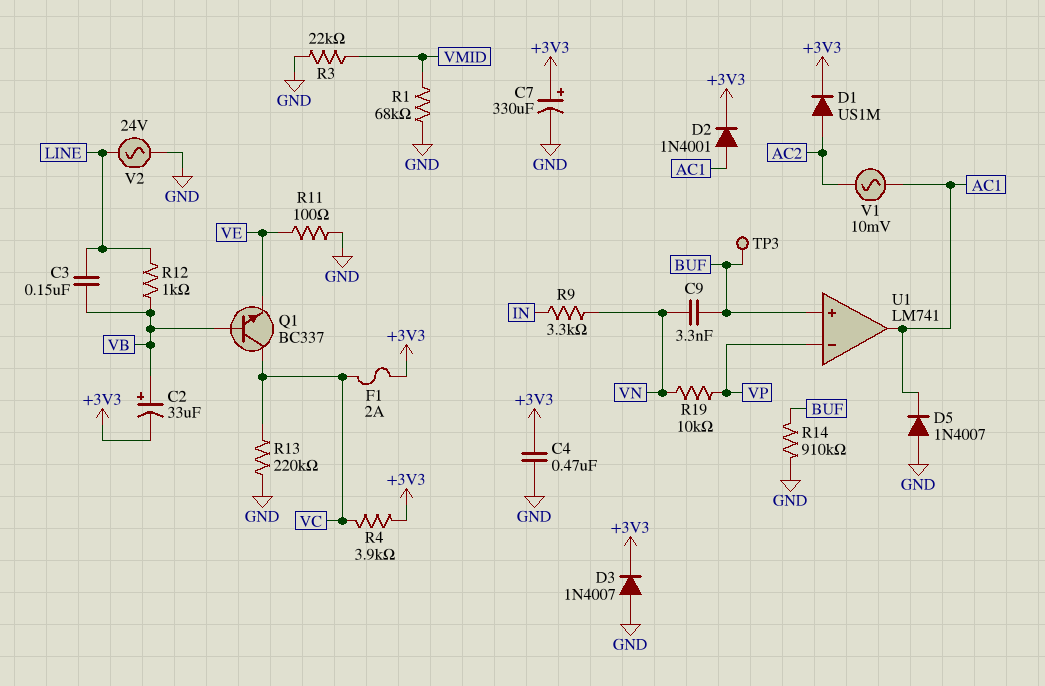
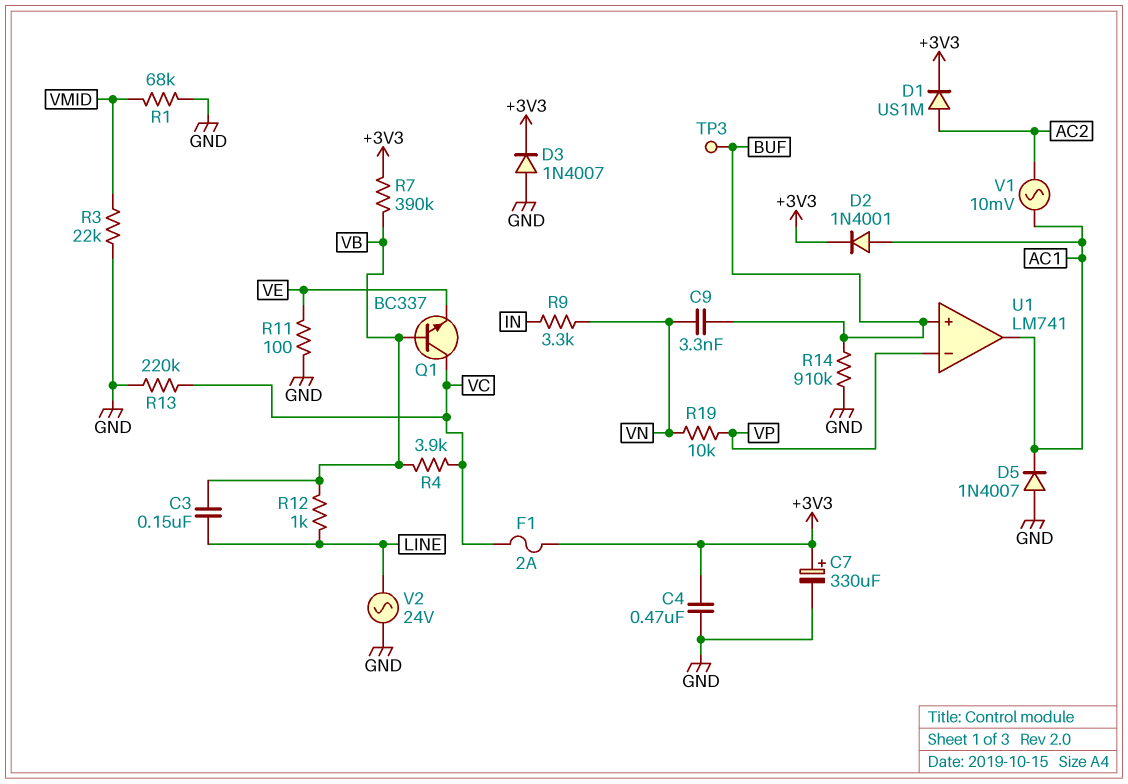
C2: 33uF (plus VB, minus +3V3) -> none
R4: 3.9k (+3V3, VC) -> 3.9k (VB, VC)
R7: none -> 390k (+3V3, VB)

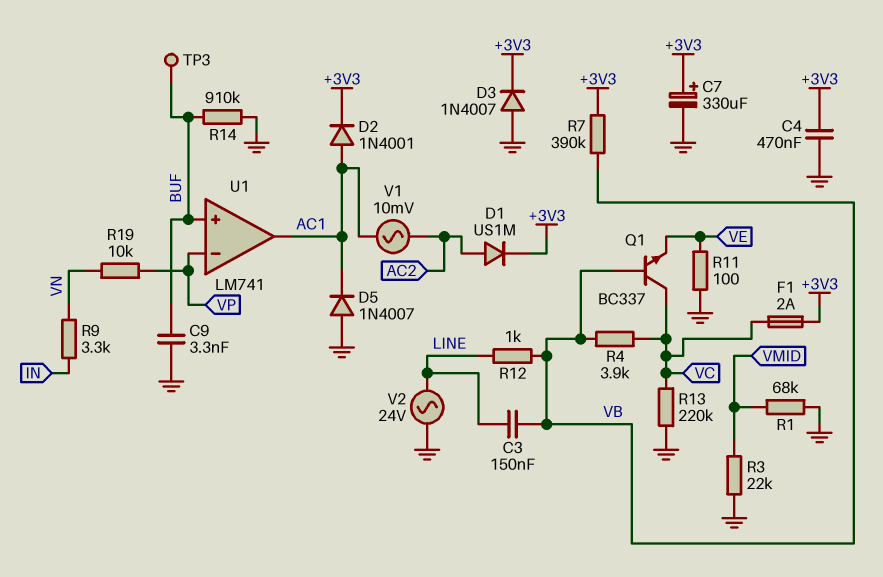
C9: 3.3nF (BUF, VN) -> 3.3nF (BUF, GND)

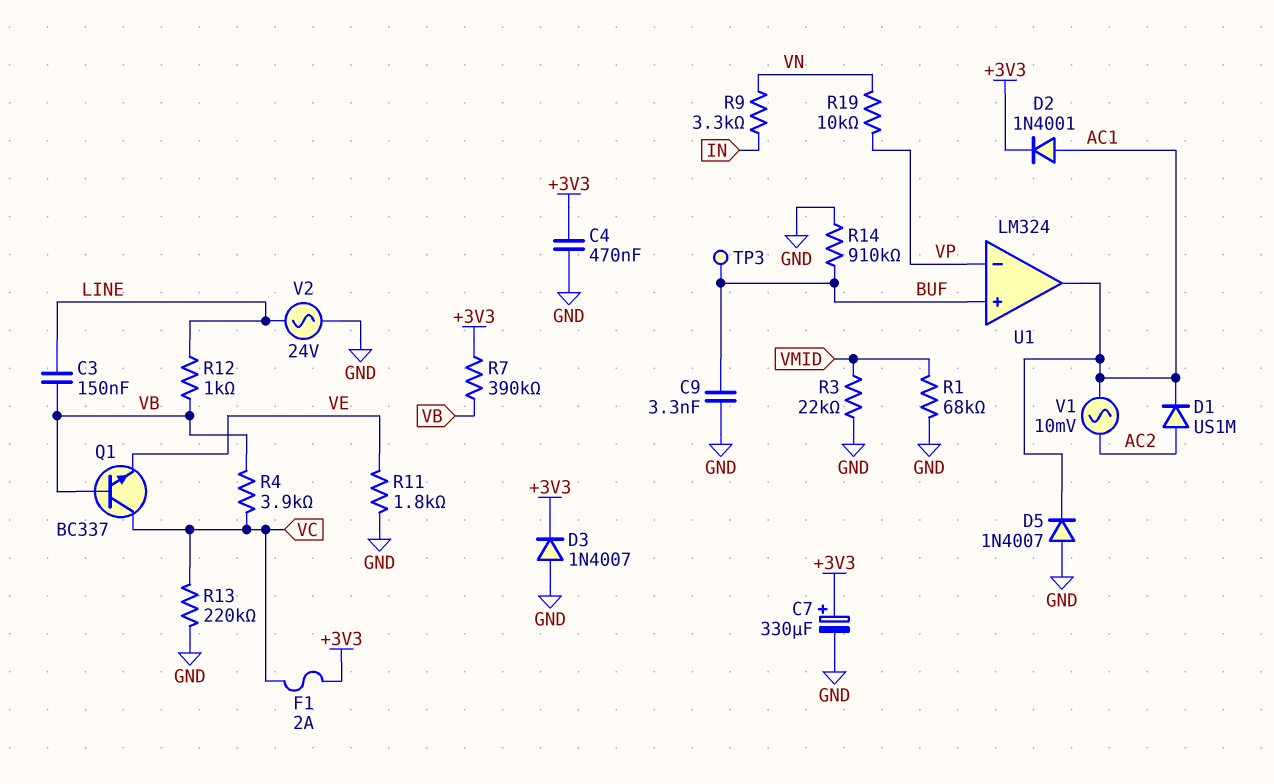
D1: diode US1M (A AC2, K +3V3) -> diode US1M (A AC2, K AC1)
R11: 100 (GND, VE) -> 1.8k (GND, VE)
U1: LM741 -> LM324

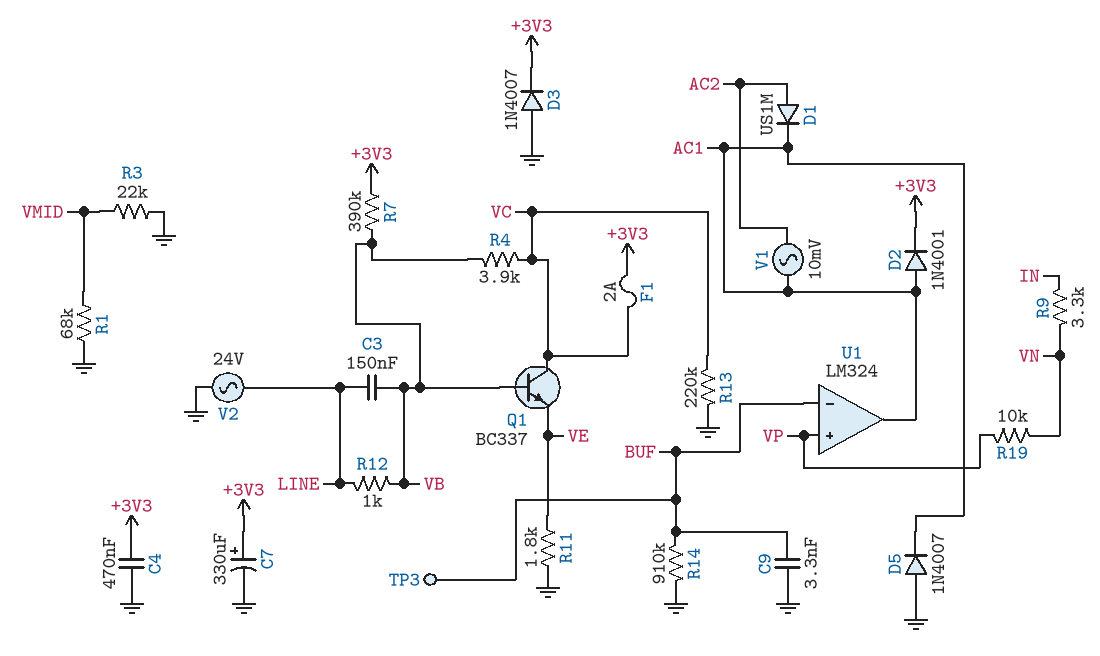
U1 pin in+: BUF -> VP
U1 pin in-: VP -> BUF

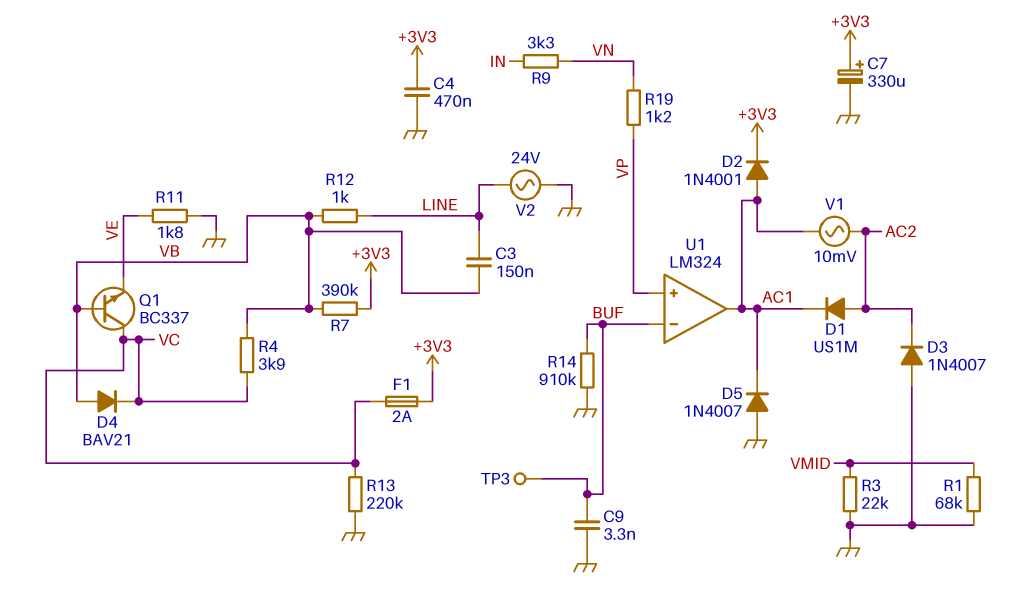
D3: diode 1N4007 (A GND, K +3V3) -> diode 1N4007 (A GND, K AC2)
D4: none -> diode BAV21 (A VB, K VC)
R19: 10k (VN, VP) -> 1.2k (VN, VP)

